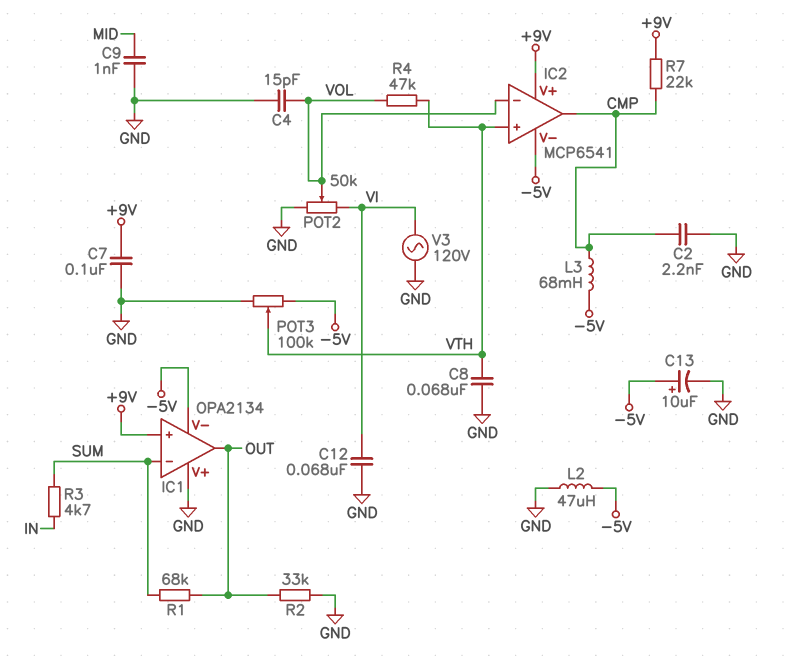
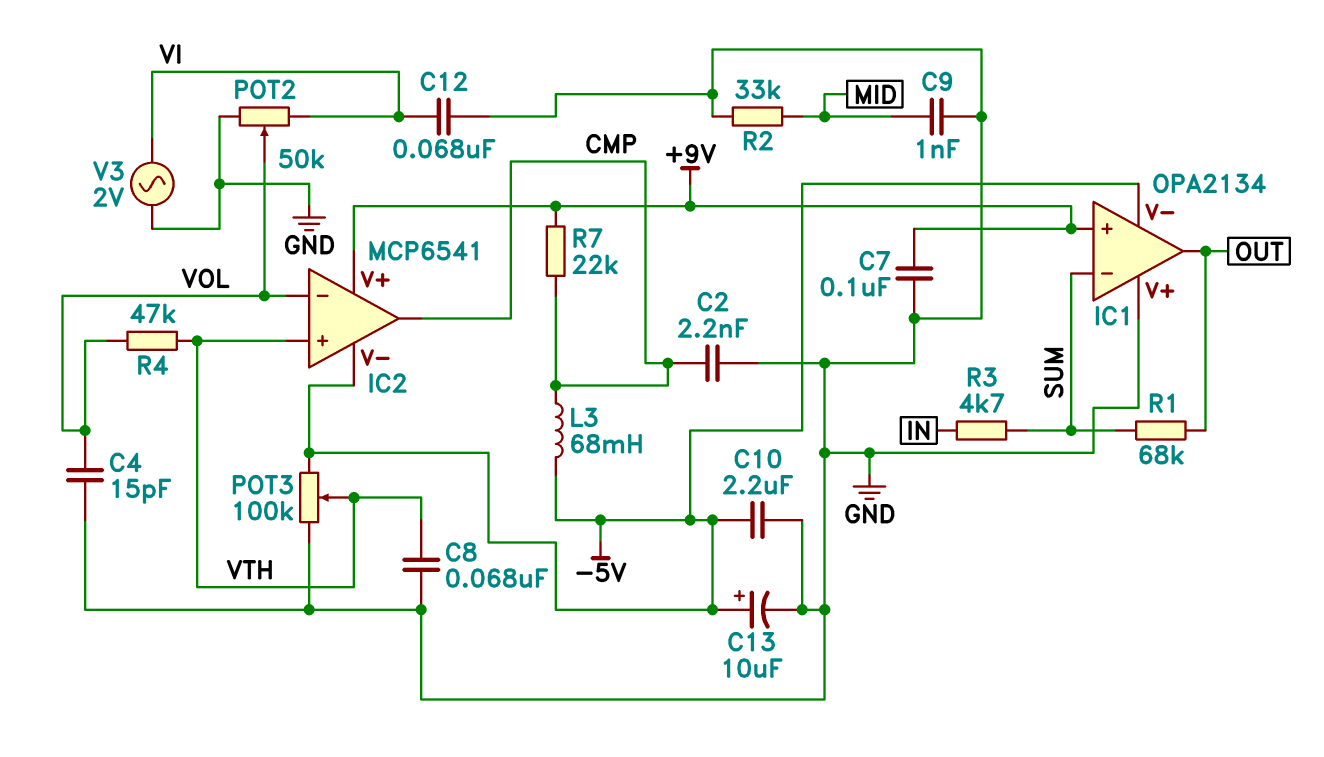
C10: none -> 2.2uF (-5V, GND)
L2: 47uH (-5V, GND) -> none
R2: 33k (GND, OUT) -> 33k (GND, MID)
V3: AC 120V (GND, VI) -> AC 2V (GND, VI)

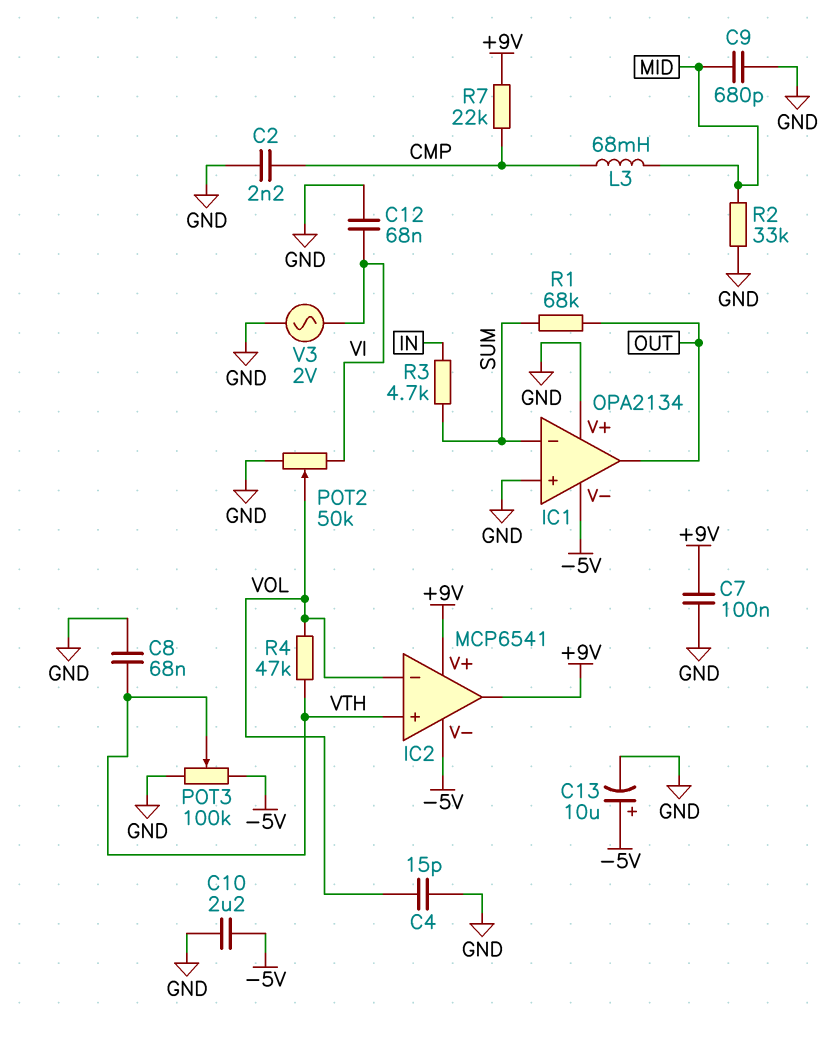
C9: 1nF (GND, MID) -> 680pF (GND, MID)
IC1 pin in+: +9V -> GND
IC2 pin out: CMP -> +9V
L3: 68mH (-5V, CMP) -> 68mH (CMP, MID)

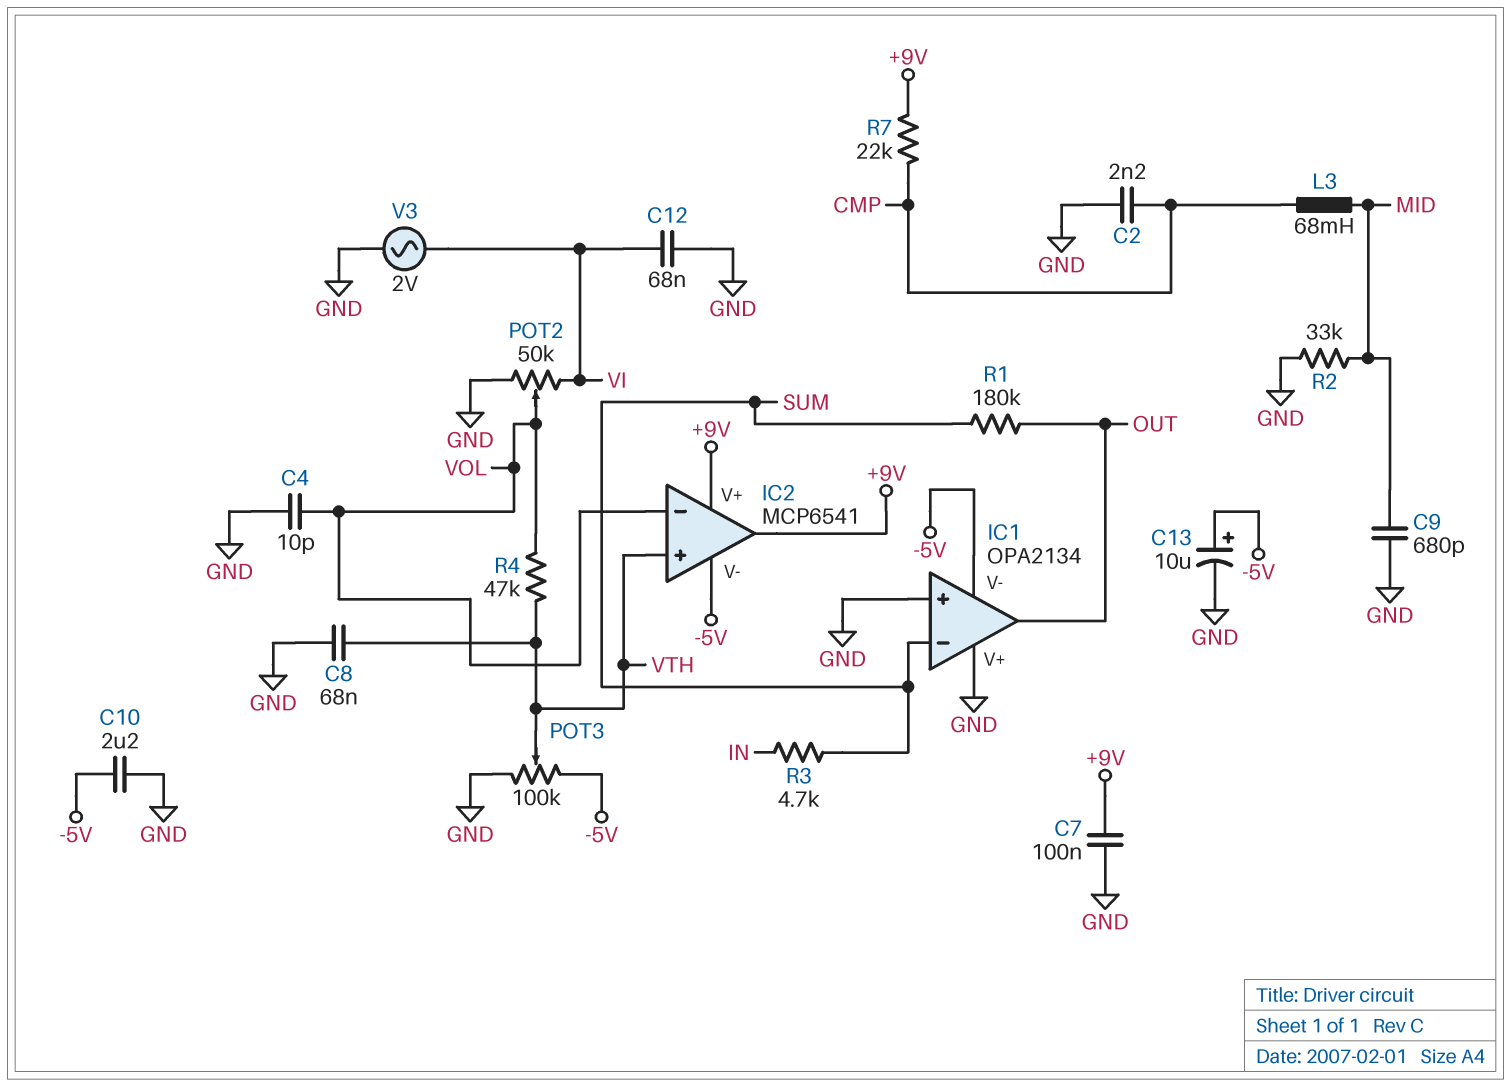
C4: 15pF (GND, VOL) -> 10pF (GND, VOL)
R1: 68k (OUT, SUM) -> 180k (OUT, SUM)

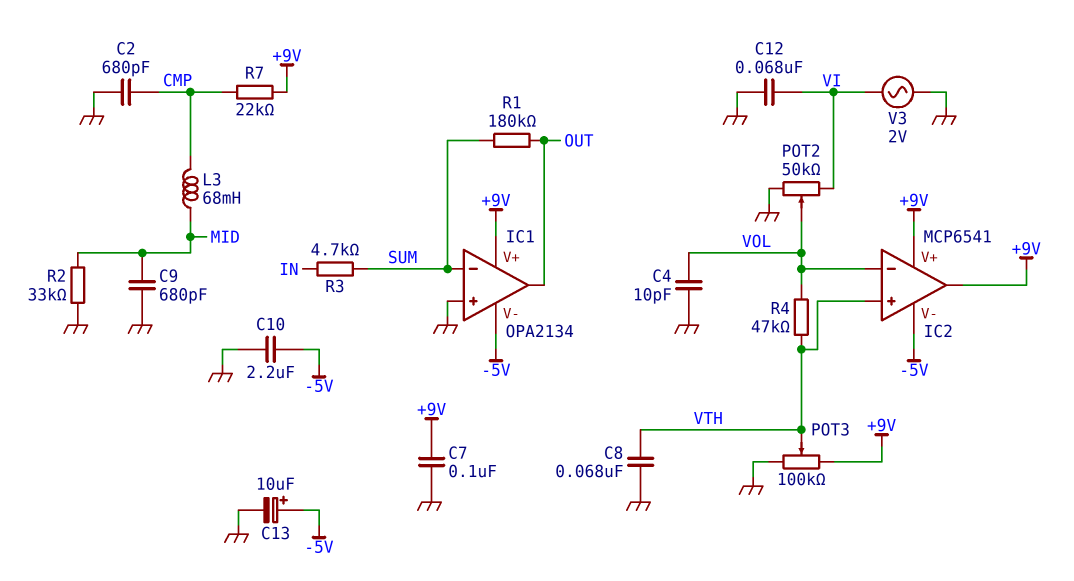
C2: 2.2nF (CMP, GND) -> 680pF (CMP, GND)
IC1 pin V+: GND -> +9V
POT3: 100k (-5V, GND, wiper VTH) -> 100k (+9V, GND, wiper VTH)

